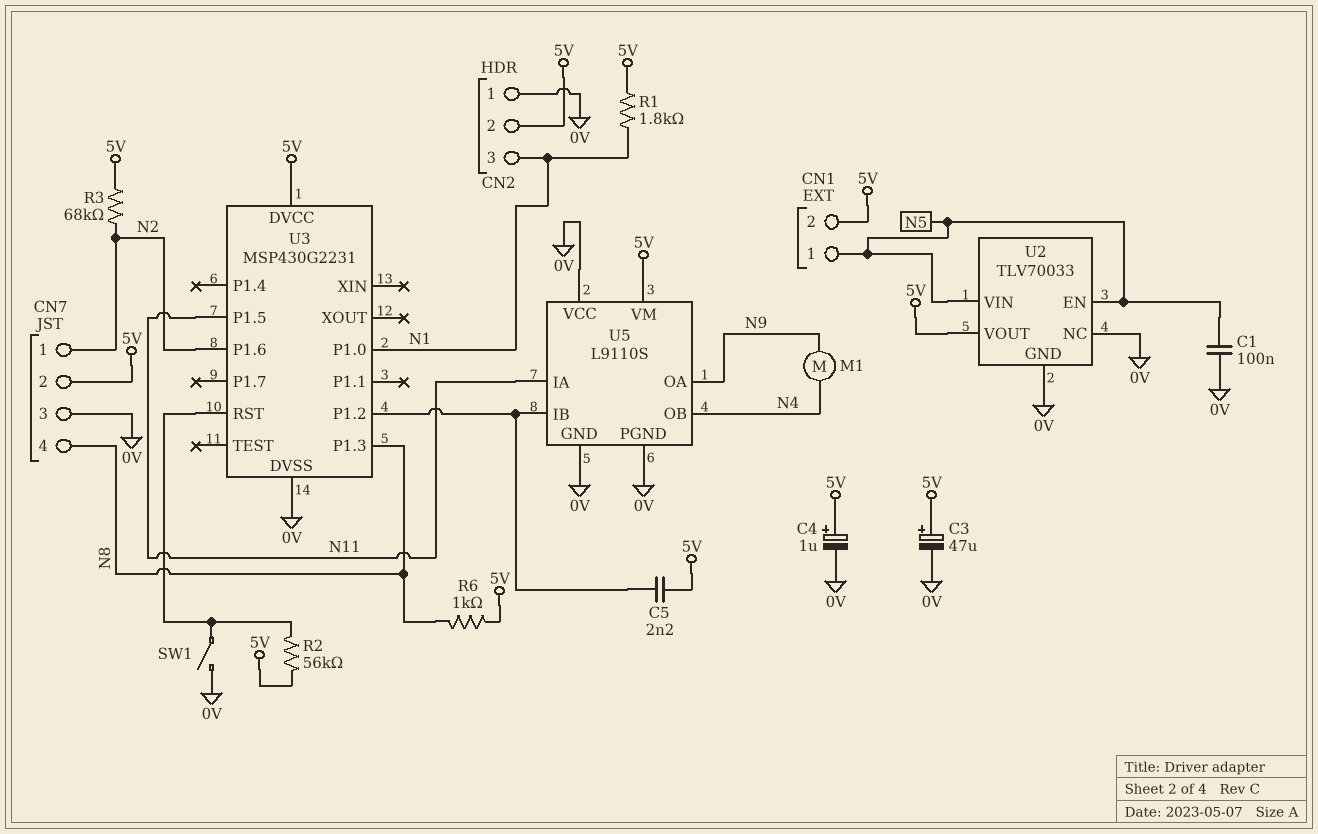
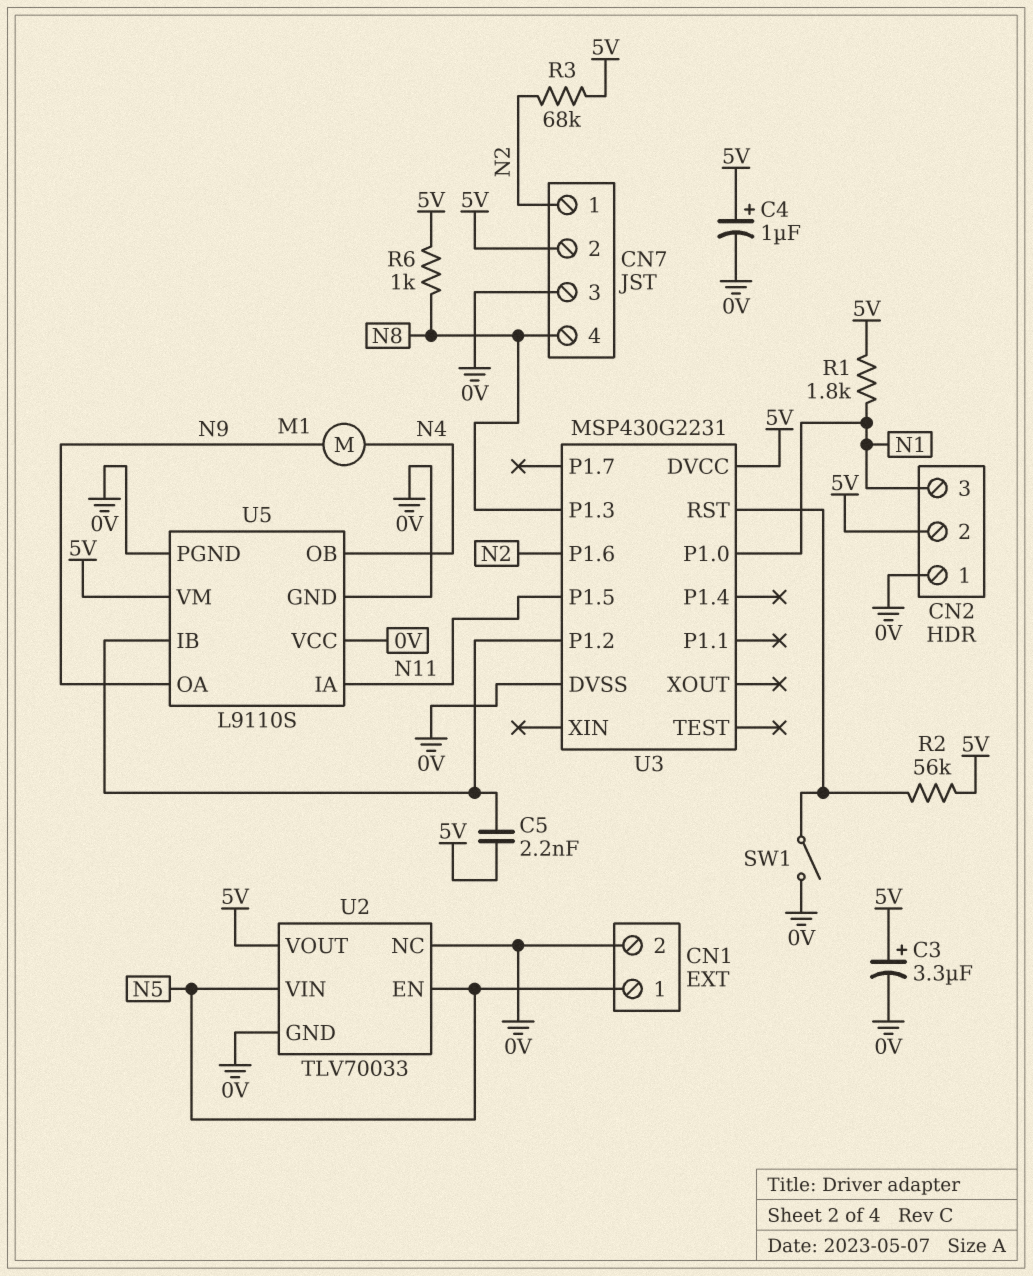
C1: 100nF (0V, N5) -> none
C3: 47uF (plus 5V, minus 0V) -> 3.3uF (plus 5V, minus 0V)
CN1 pin 2: 5V -> 0V

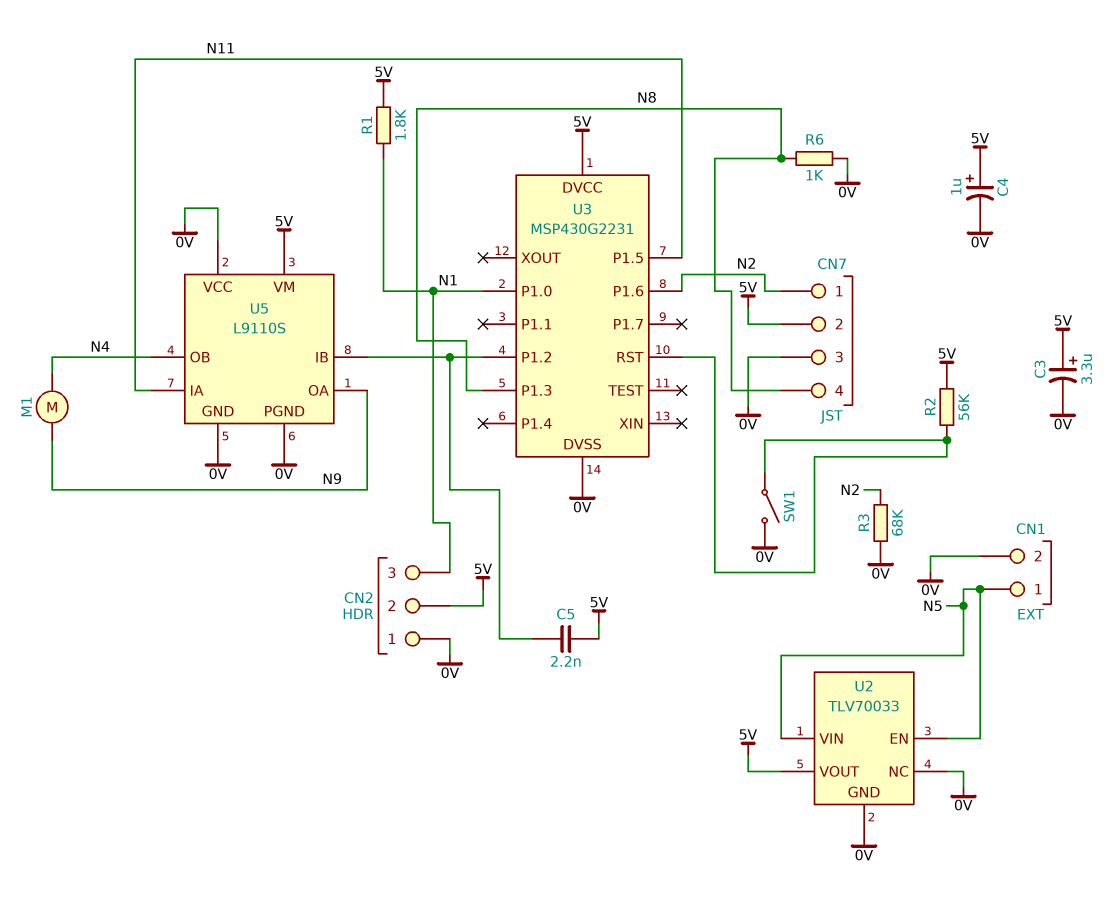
R3: 68k (5V, N2) -> 68k (0V, N2)
R6: 1k (5V, N8) -> 1k (0V, N8)

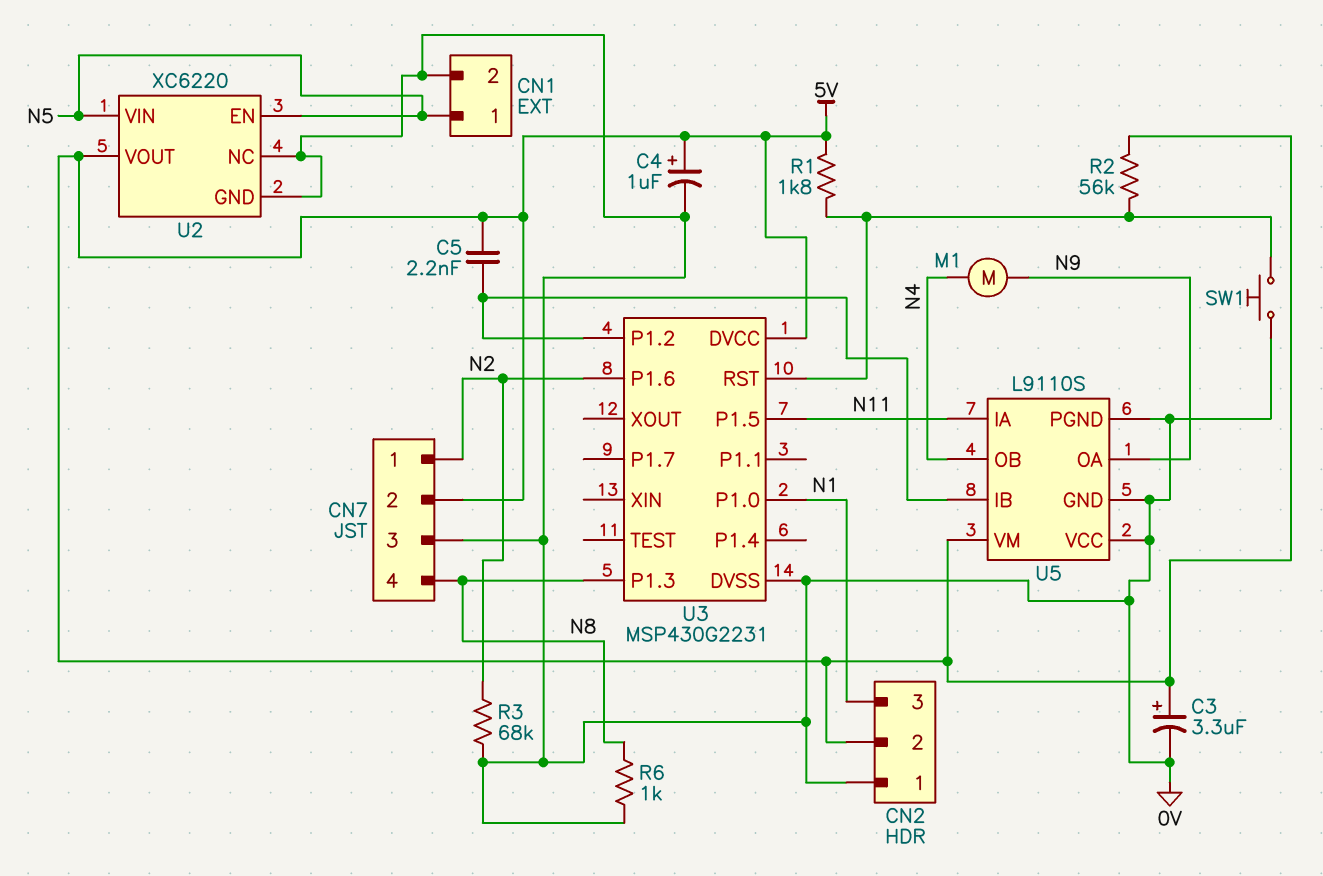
R1: 1.8k (5V, N1) -> 1.8k (5V, U3/RST)
SW1: switch (0V, U3/RST) -> button (0V, U3/RST)
U2: TLV70033 -> XC6220

